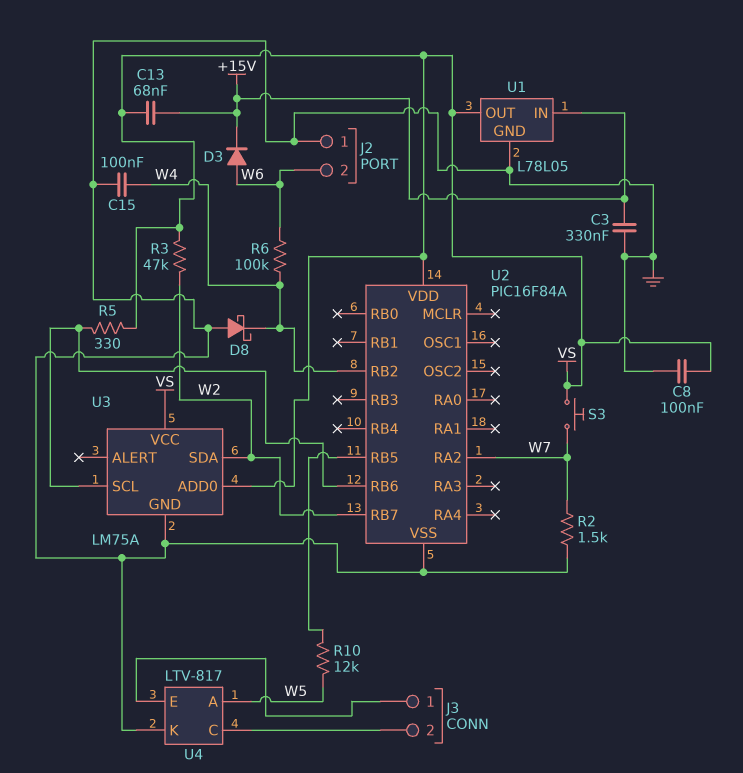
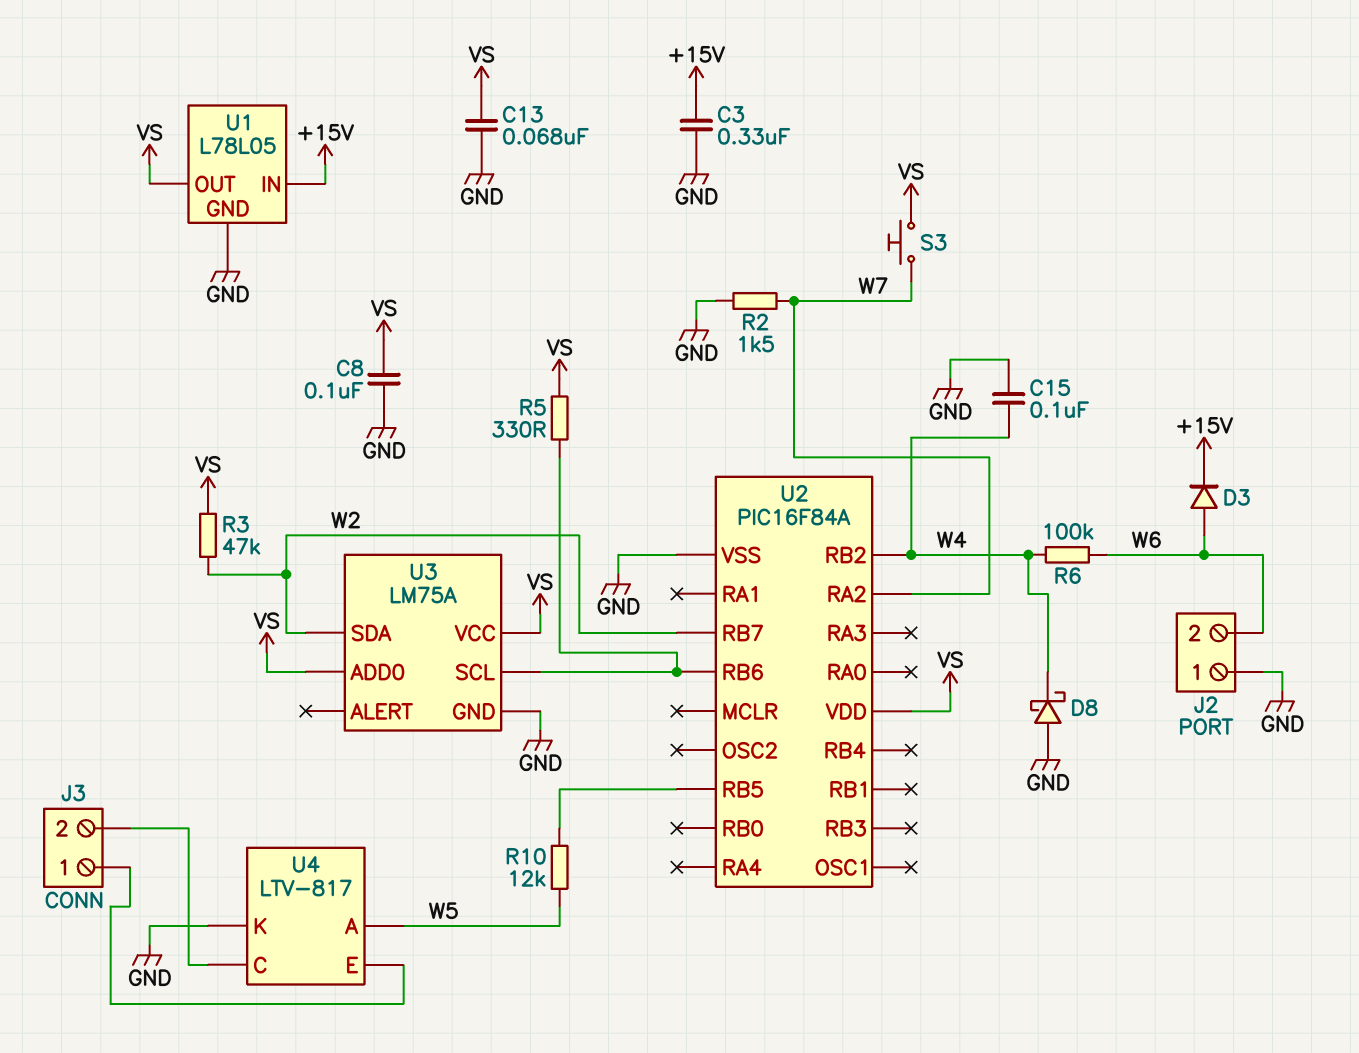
C13: 68nF (+15V, VS) -> 68nF (GND, VS)

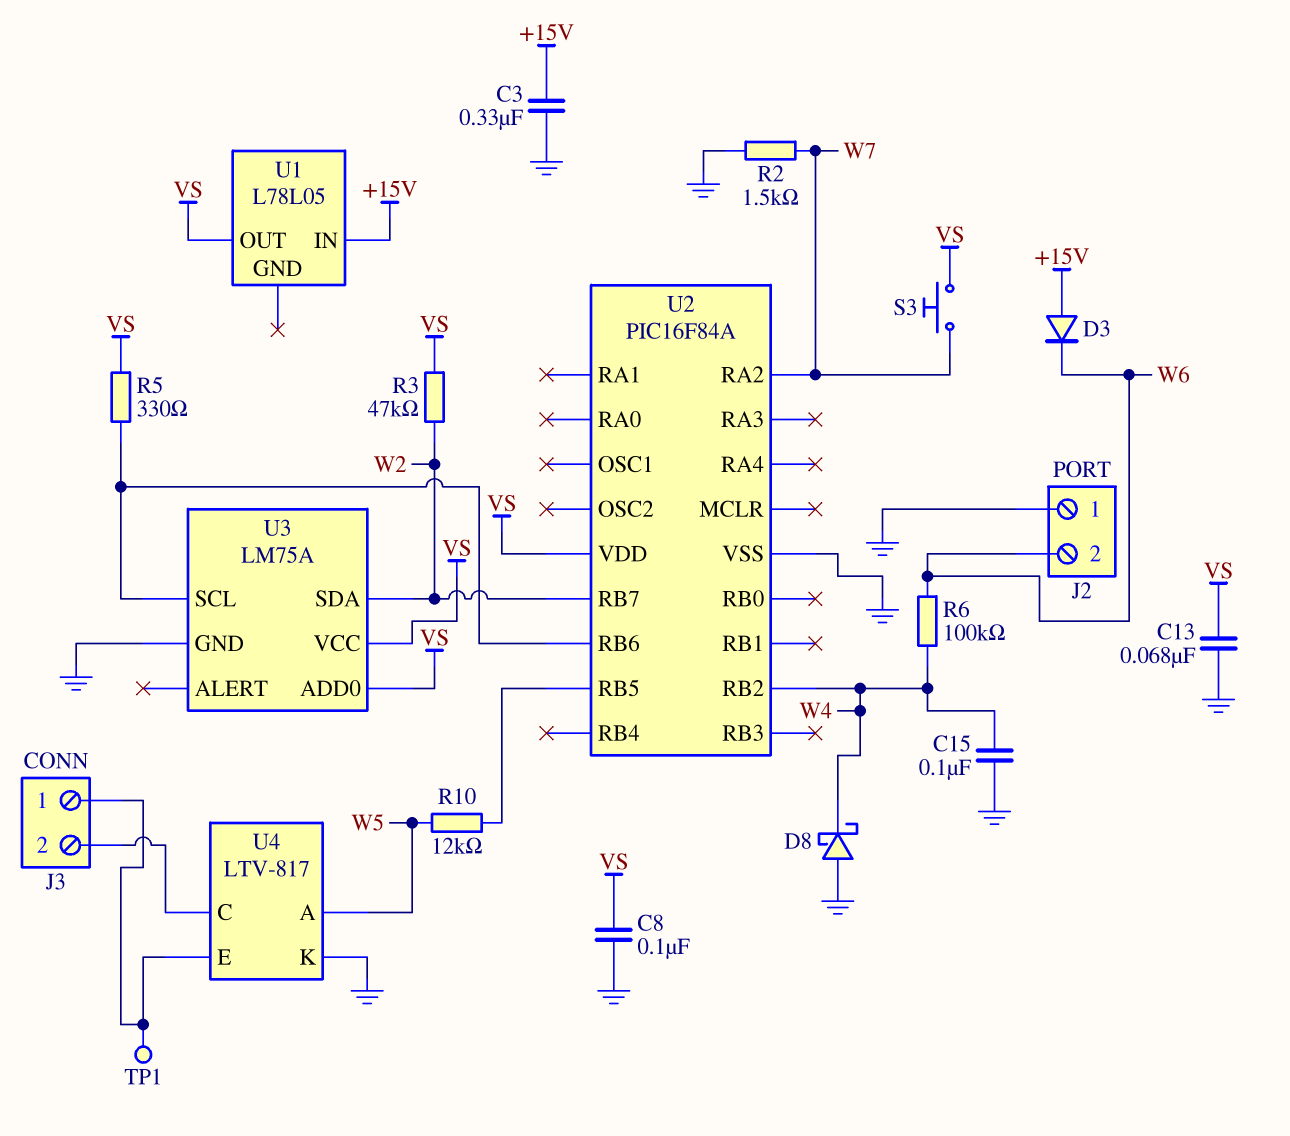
D3: diode (A W6, K +15V) -> diode (A +15V, K W6)
TP1: none -> test point (J3/1)
U1 pin GND: GND -> none

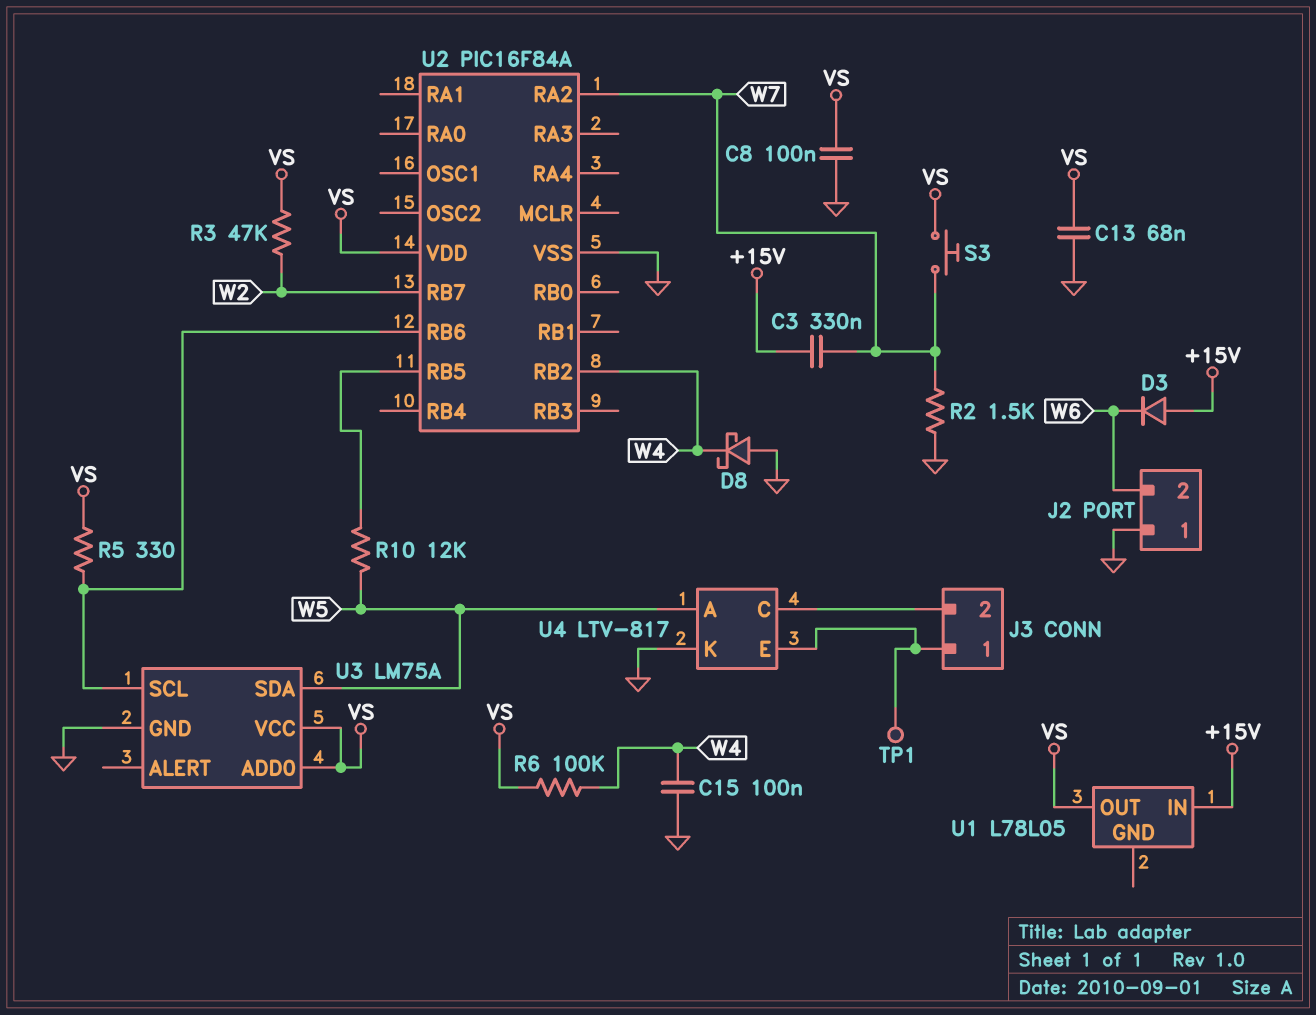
C3: 330nF (+15V, GND) -> 330nF (+15V, W7)
R6: 100k (W4, W6) -> 100k (VS, W4)
U3 pin SDA: W2 -> W5

